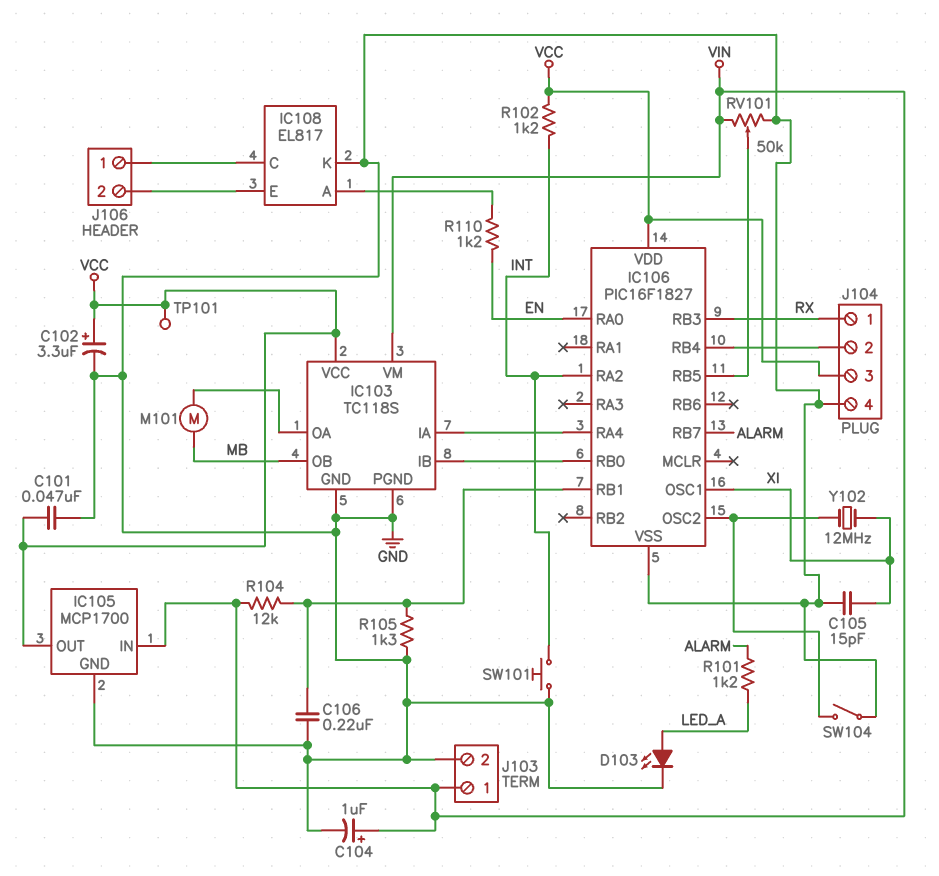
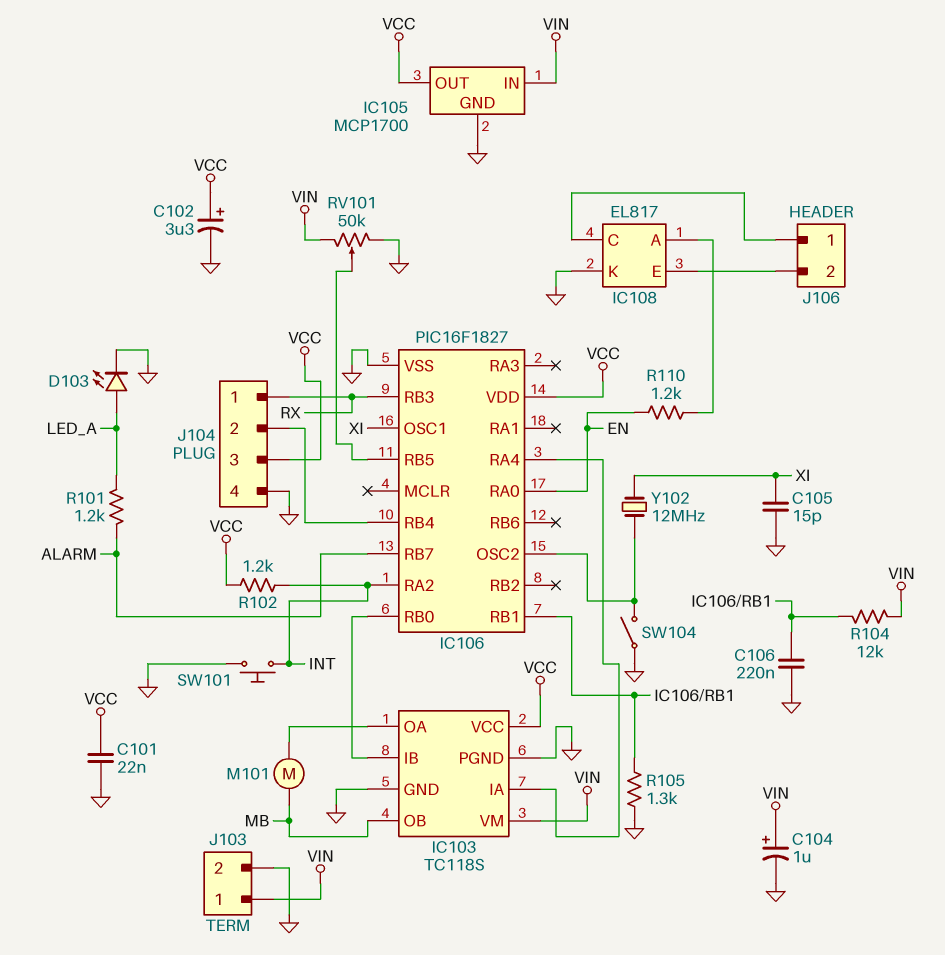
C101: 47nF (GND, VCC) -> 22nF (GND, VCC)
TP101: test point (VCC) -> none

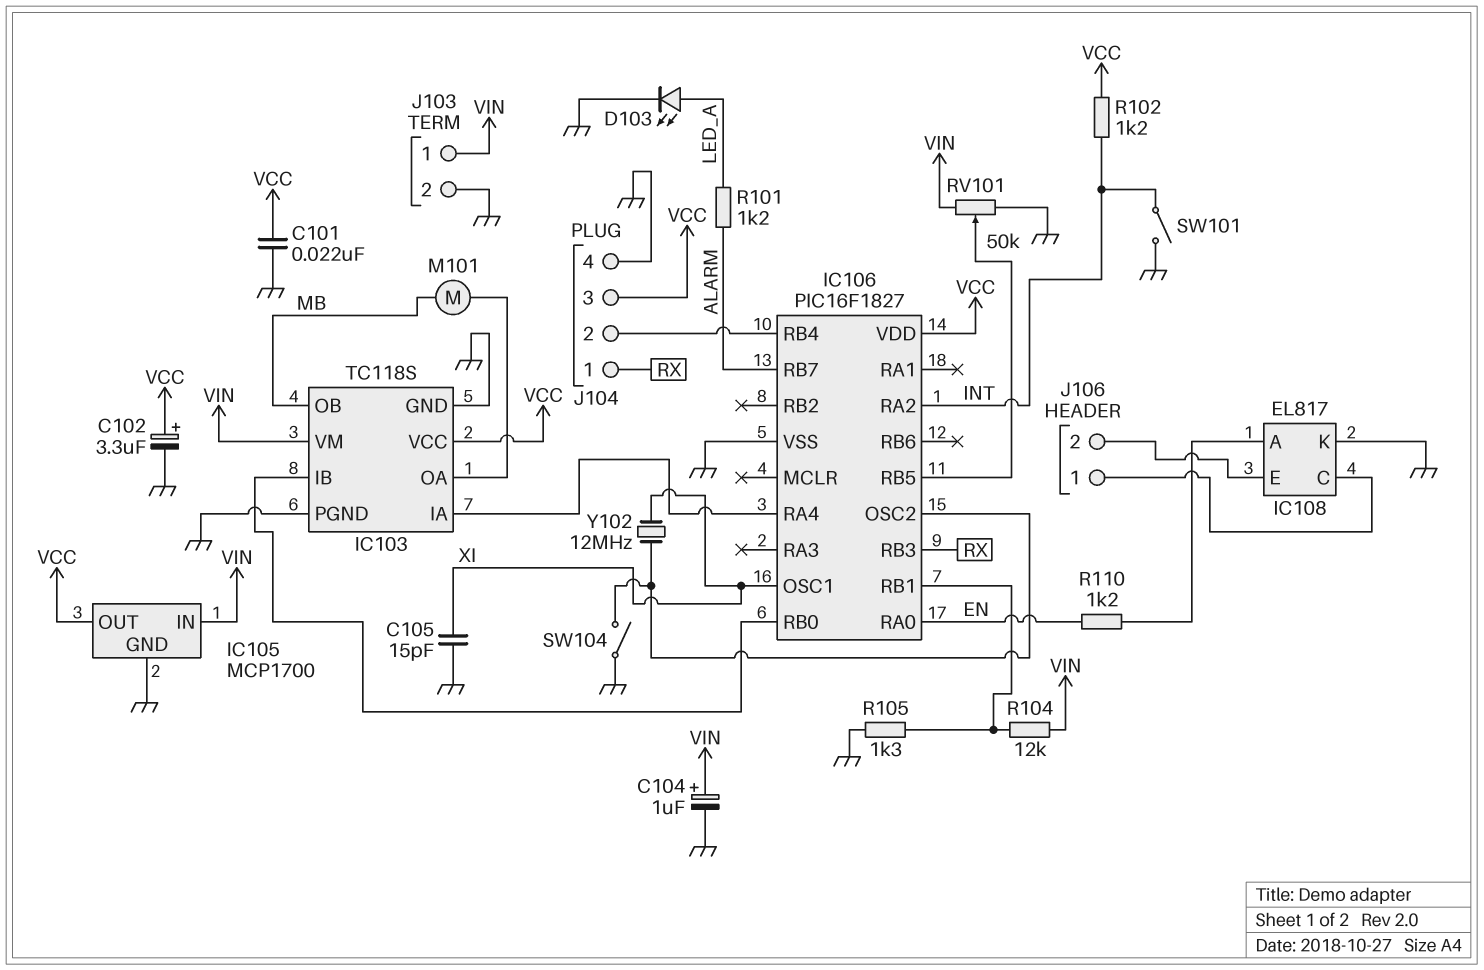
C106: 220nF (GND, IC106/RB1) -> none
SW101: button (GND, INT) -> switch (GND, INT)

